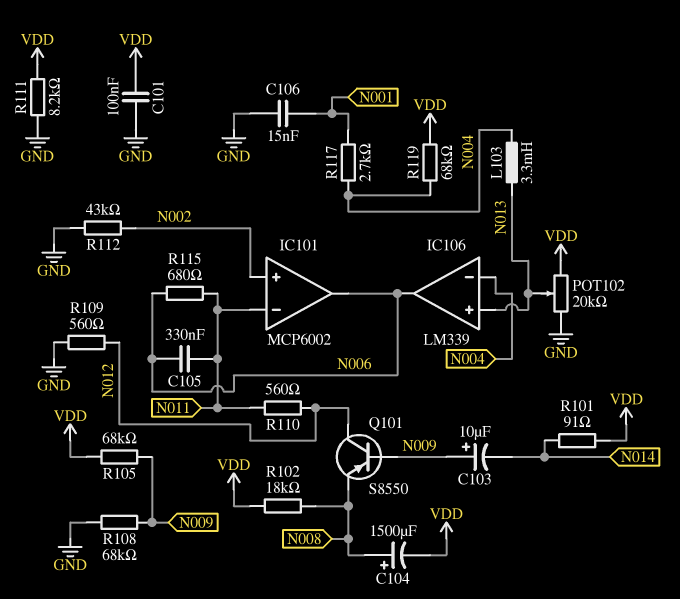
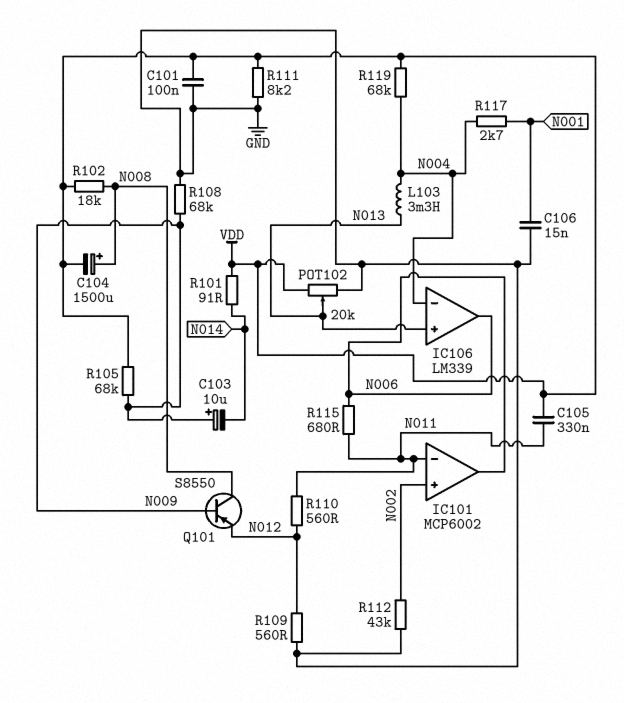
C105: 330nF (N006, N011) -> 330nF (N011, VDD)
Q101: PNP S8550 (B N009, C N012, E N008) -> PNP S8550 (B N009, C N008, E N012)

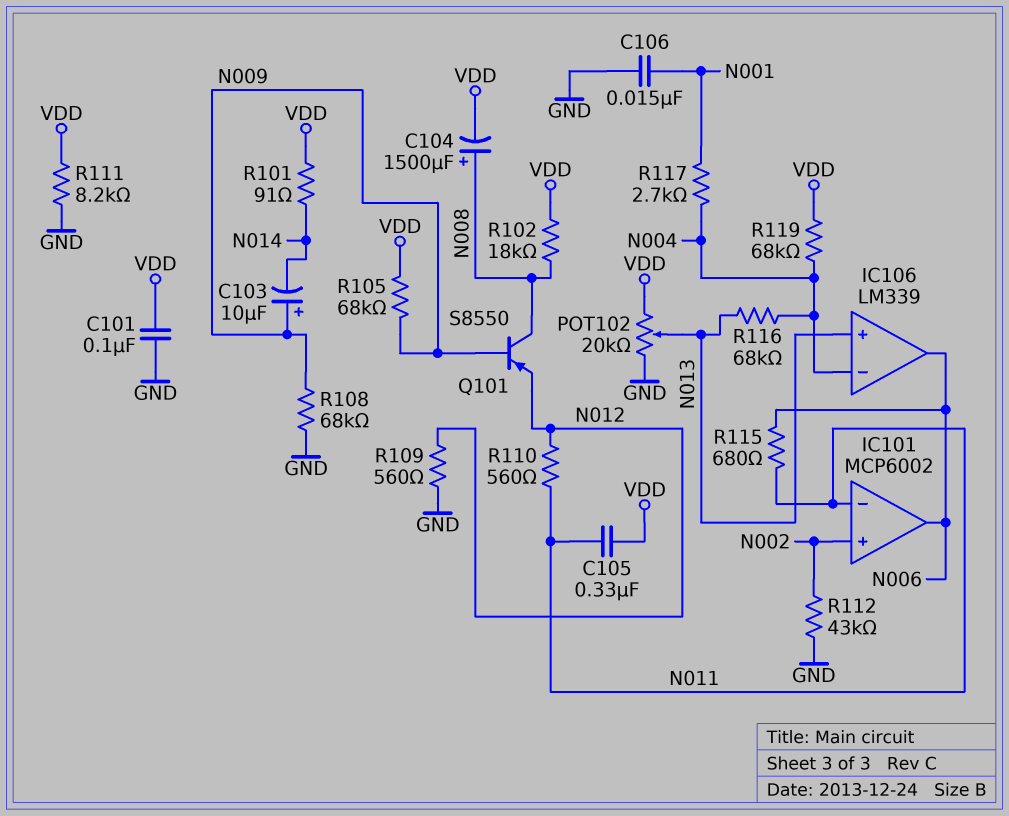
L103: 3.3mH (N004, N013) -> none
R116: none -> 68k (N004, N013)

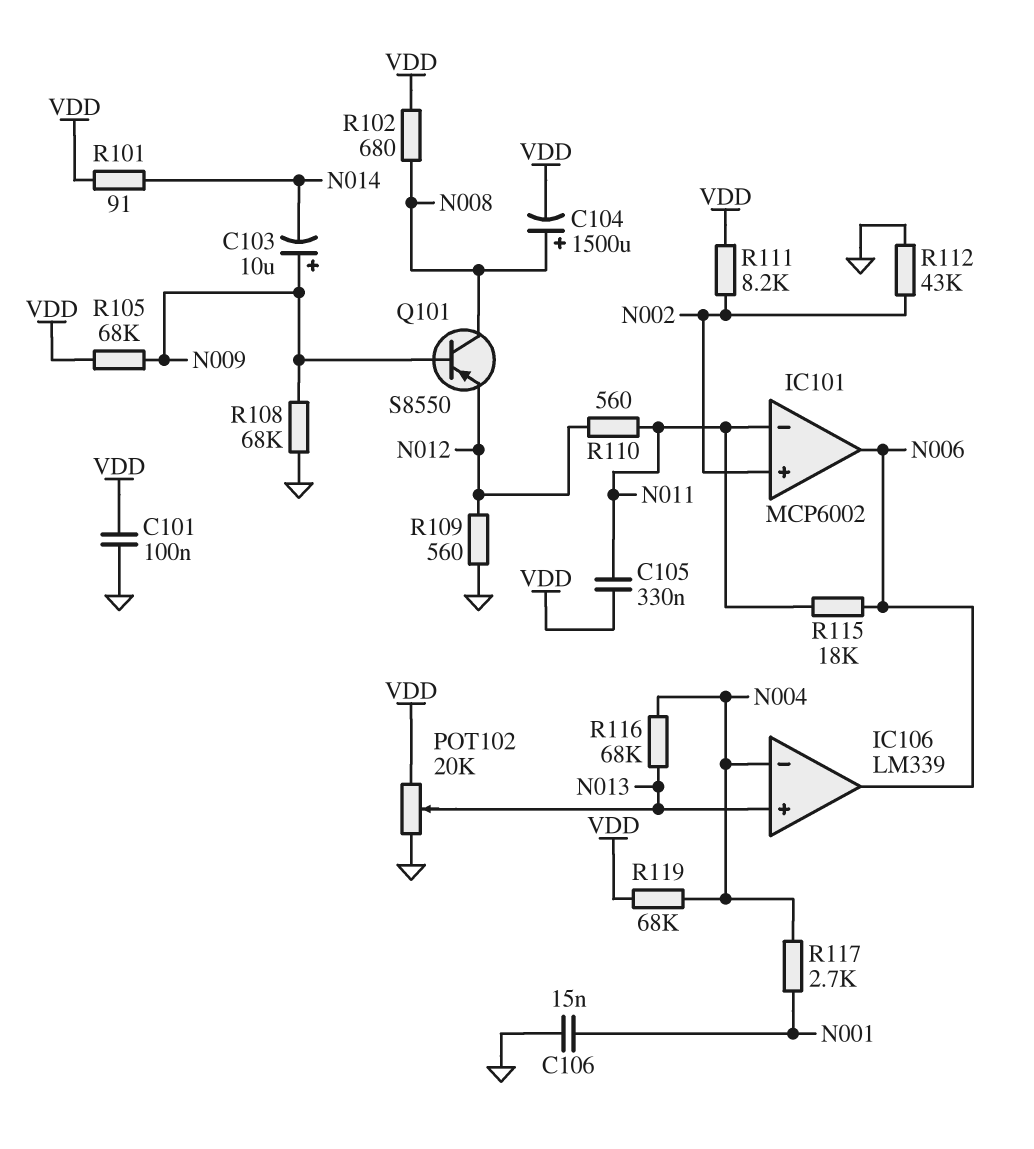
R102: 18k (N008, VDD) -> 680 (N008, VDD)
R111: 8.2k (GND, VDD) -> 8.2k (N002, VDD)
R115: 680 (N006, N011) -> 18k (N006, N011)

